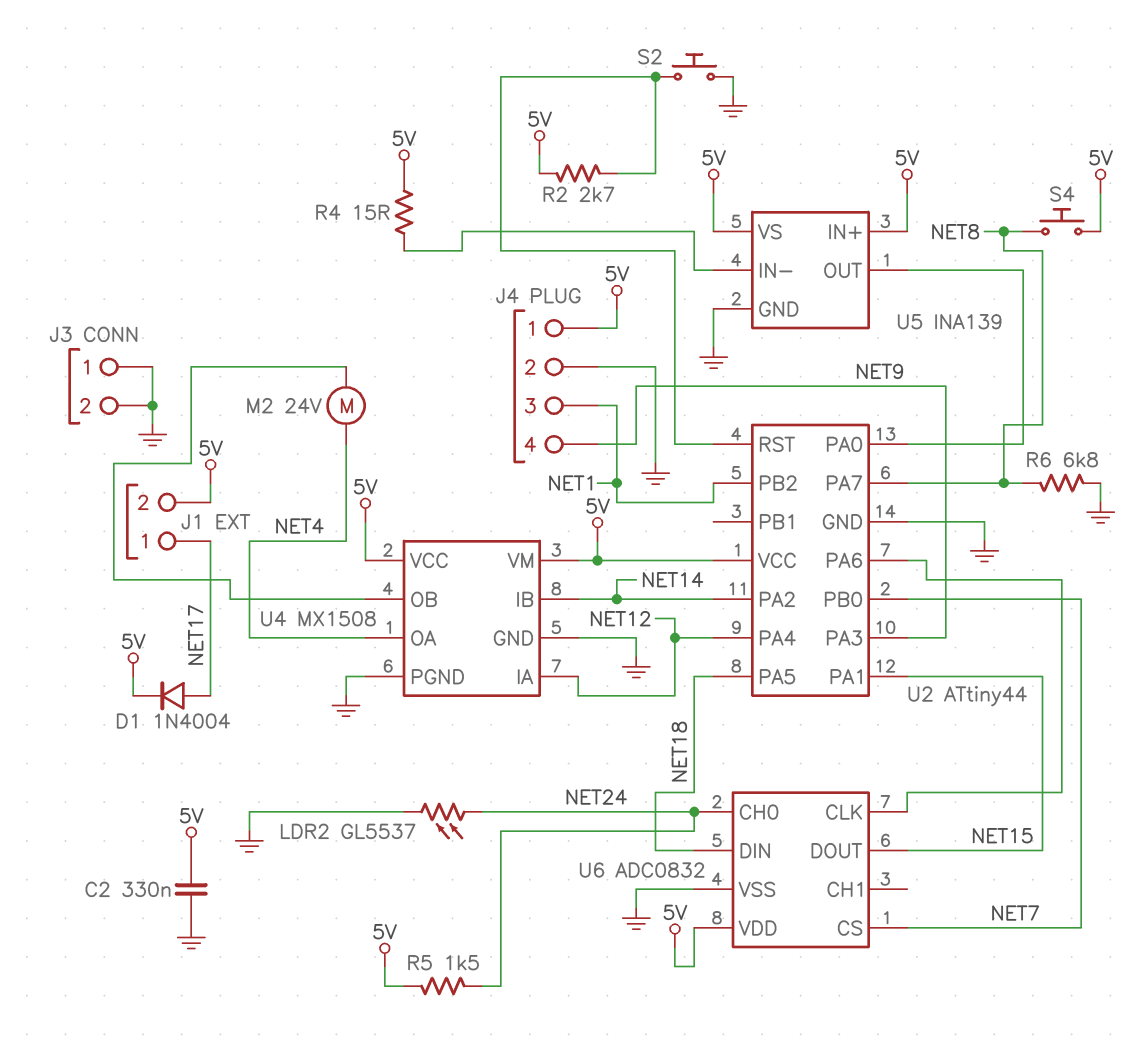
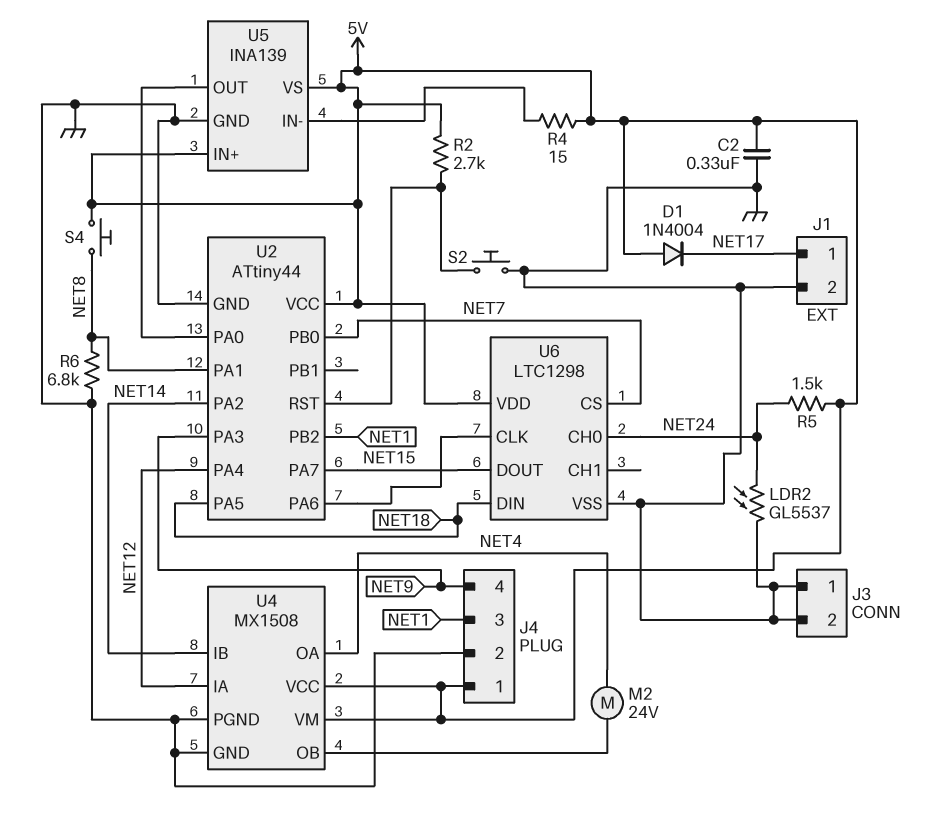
D1: diode 1N4004 (A NET17, K 5V) -> diode 1N4004 (A 5V, K NET17)
J1 pin 2: 5V -> GND
U2 pin PA1: NET15 -> NET8
U2 pin PA7: NET8 -> NET15
U6: ADC0832 -> LTC1298

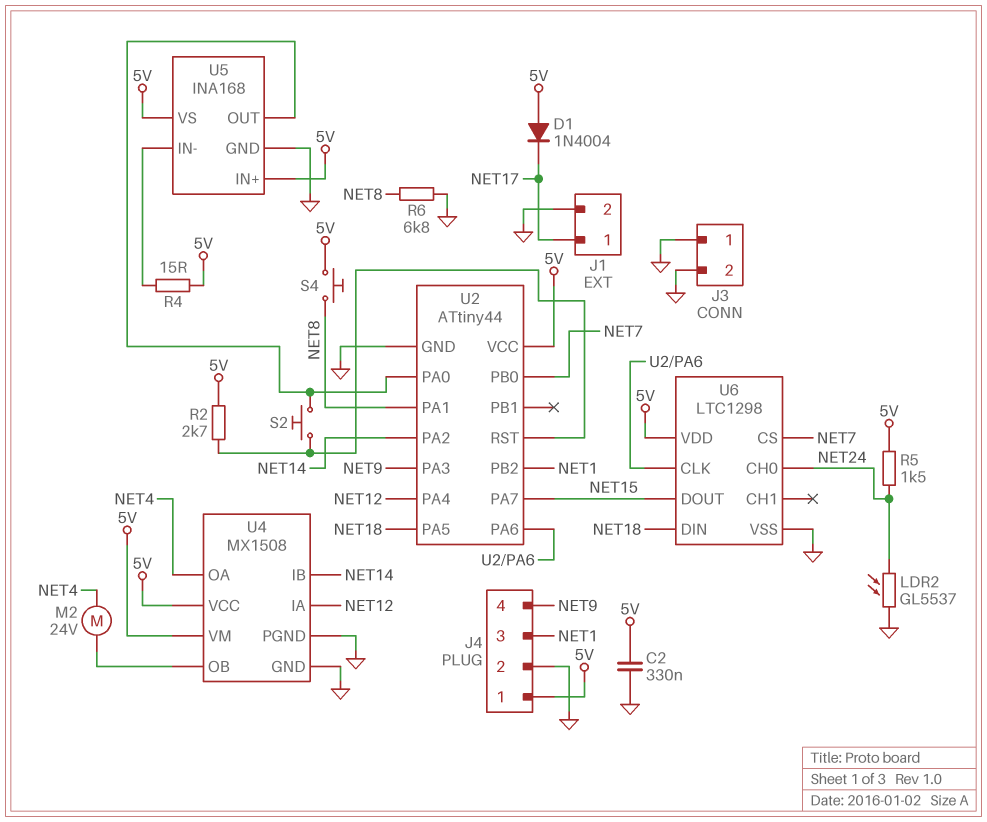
S2: button (GND, U2/RST) -> button (U2/PA0, U2/RST)
U5: INA139 -> INA168

